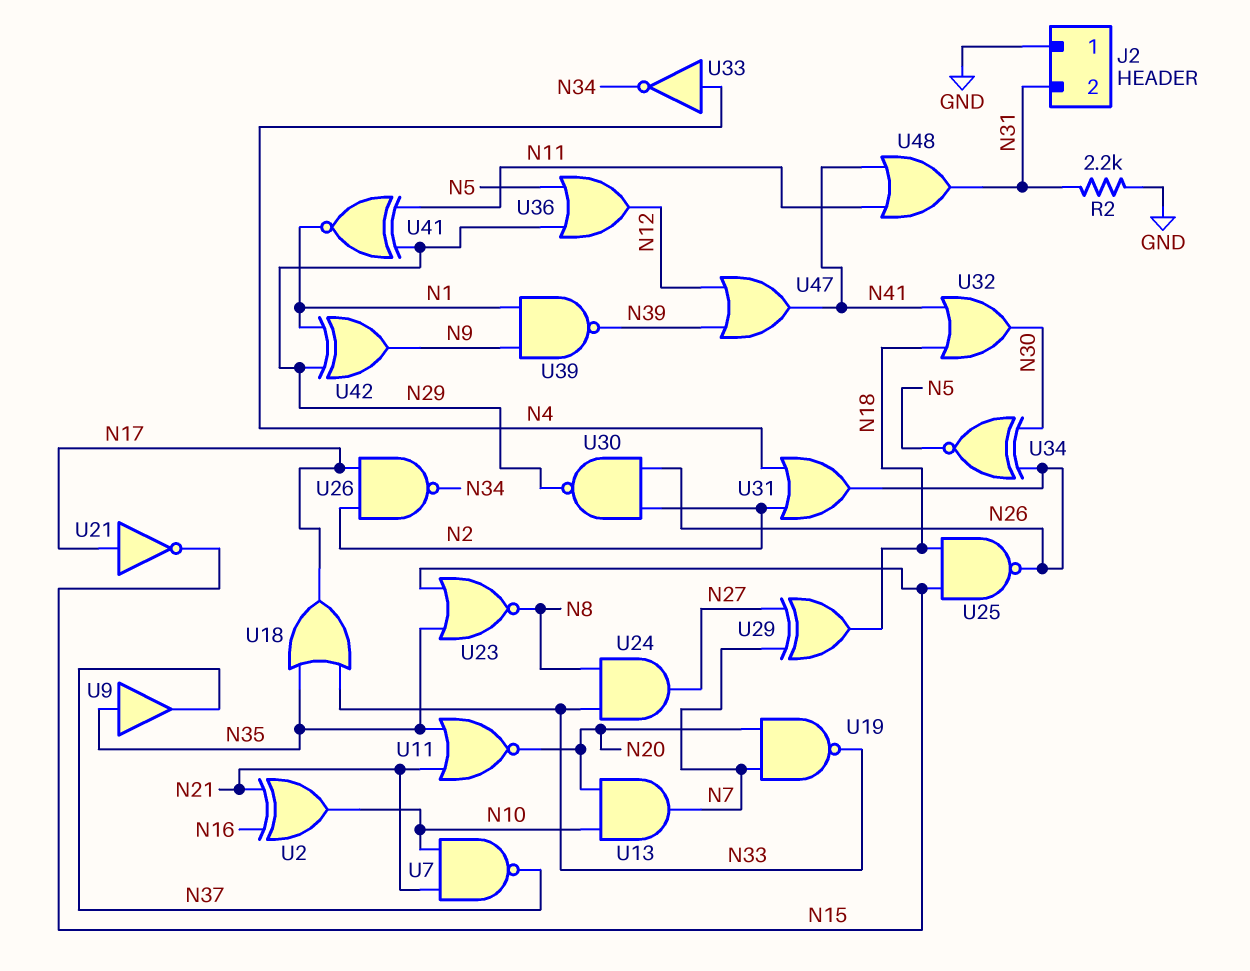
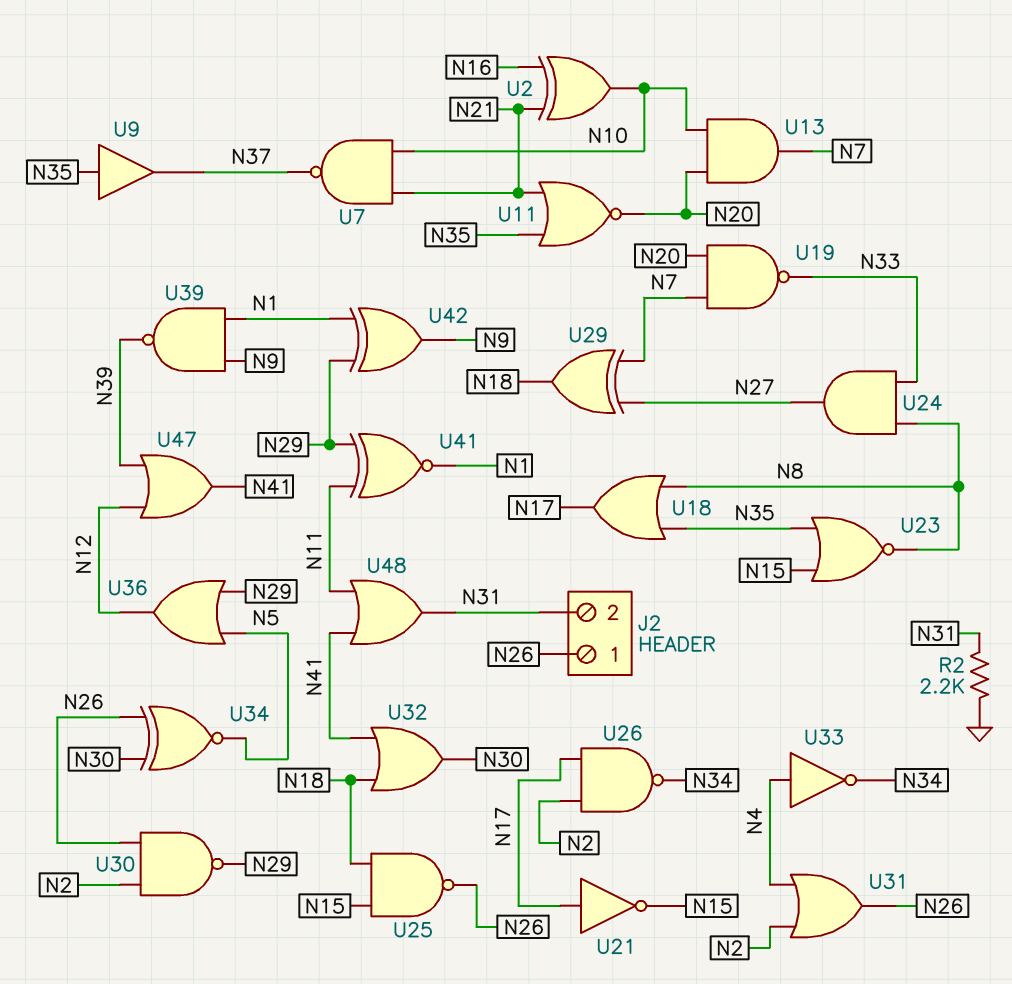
J2 pin 1: GND -> N26
U18: OR (in N33, in N35, out N17) -> OR (in N8, in N35, out N17)

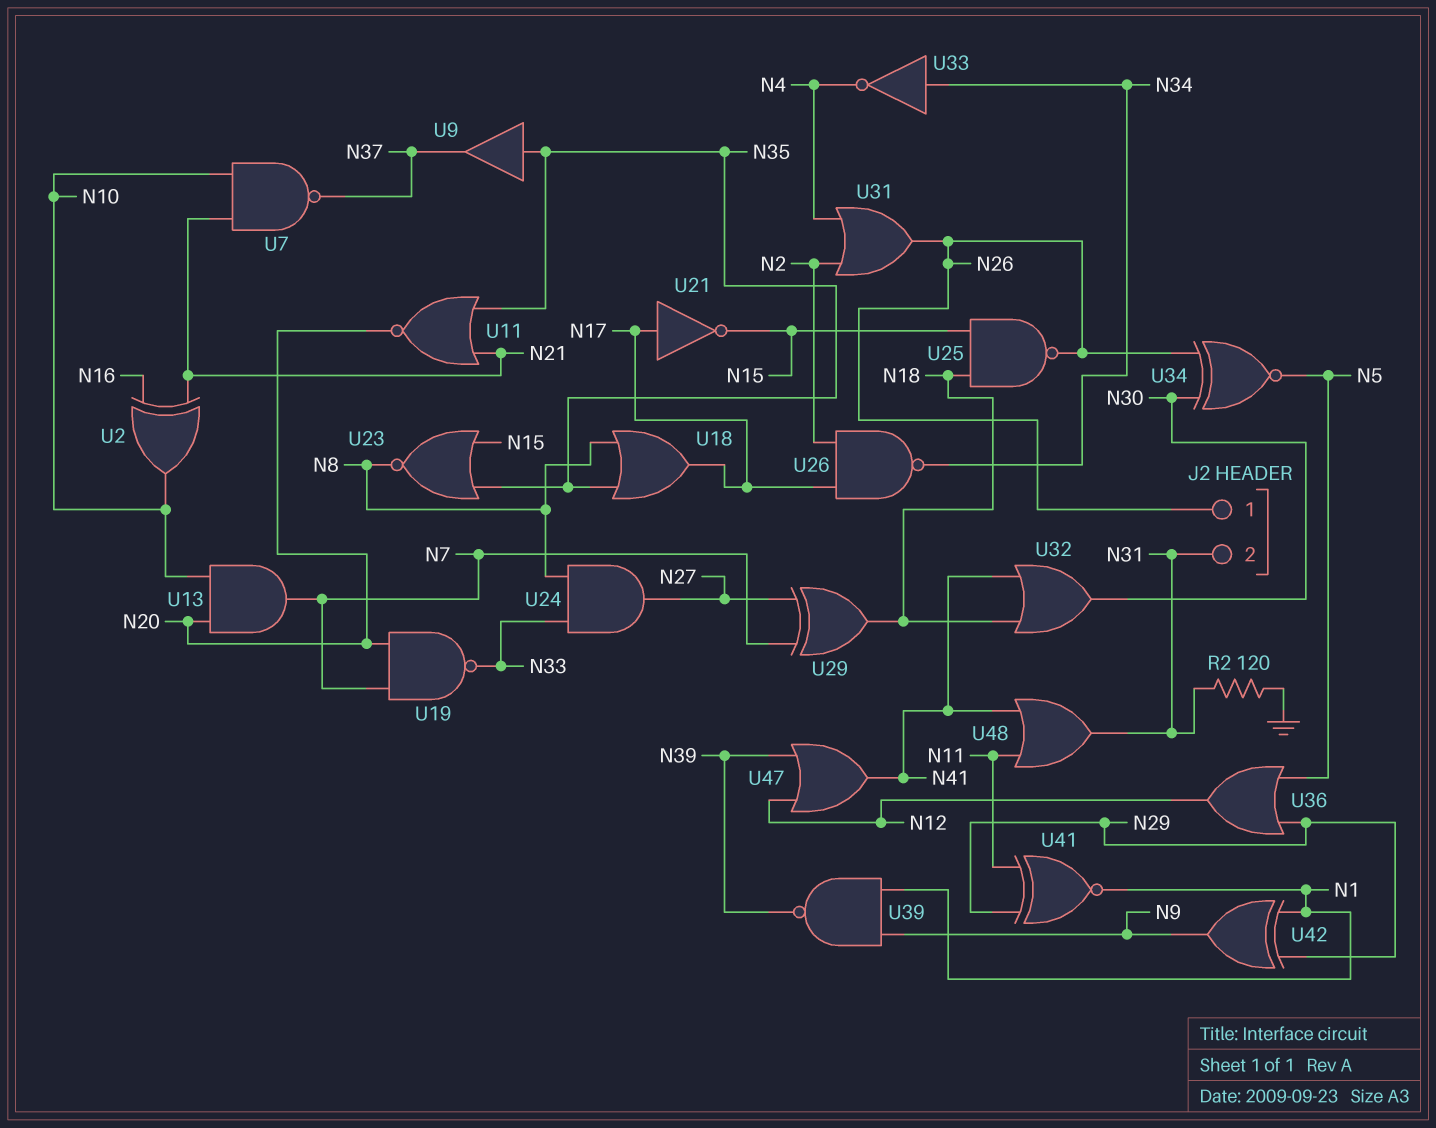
R2: 2.2k (GND, N31) -> 120 (GND, N31)
U30: NAND (in N2, in N26, out N29) -> none
U33: NOT (in N4, out N34) -> NOT (in N34, out N4)

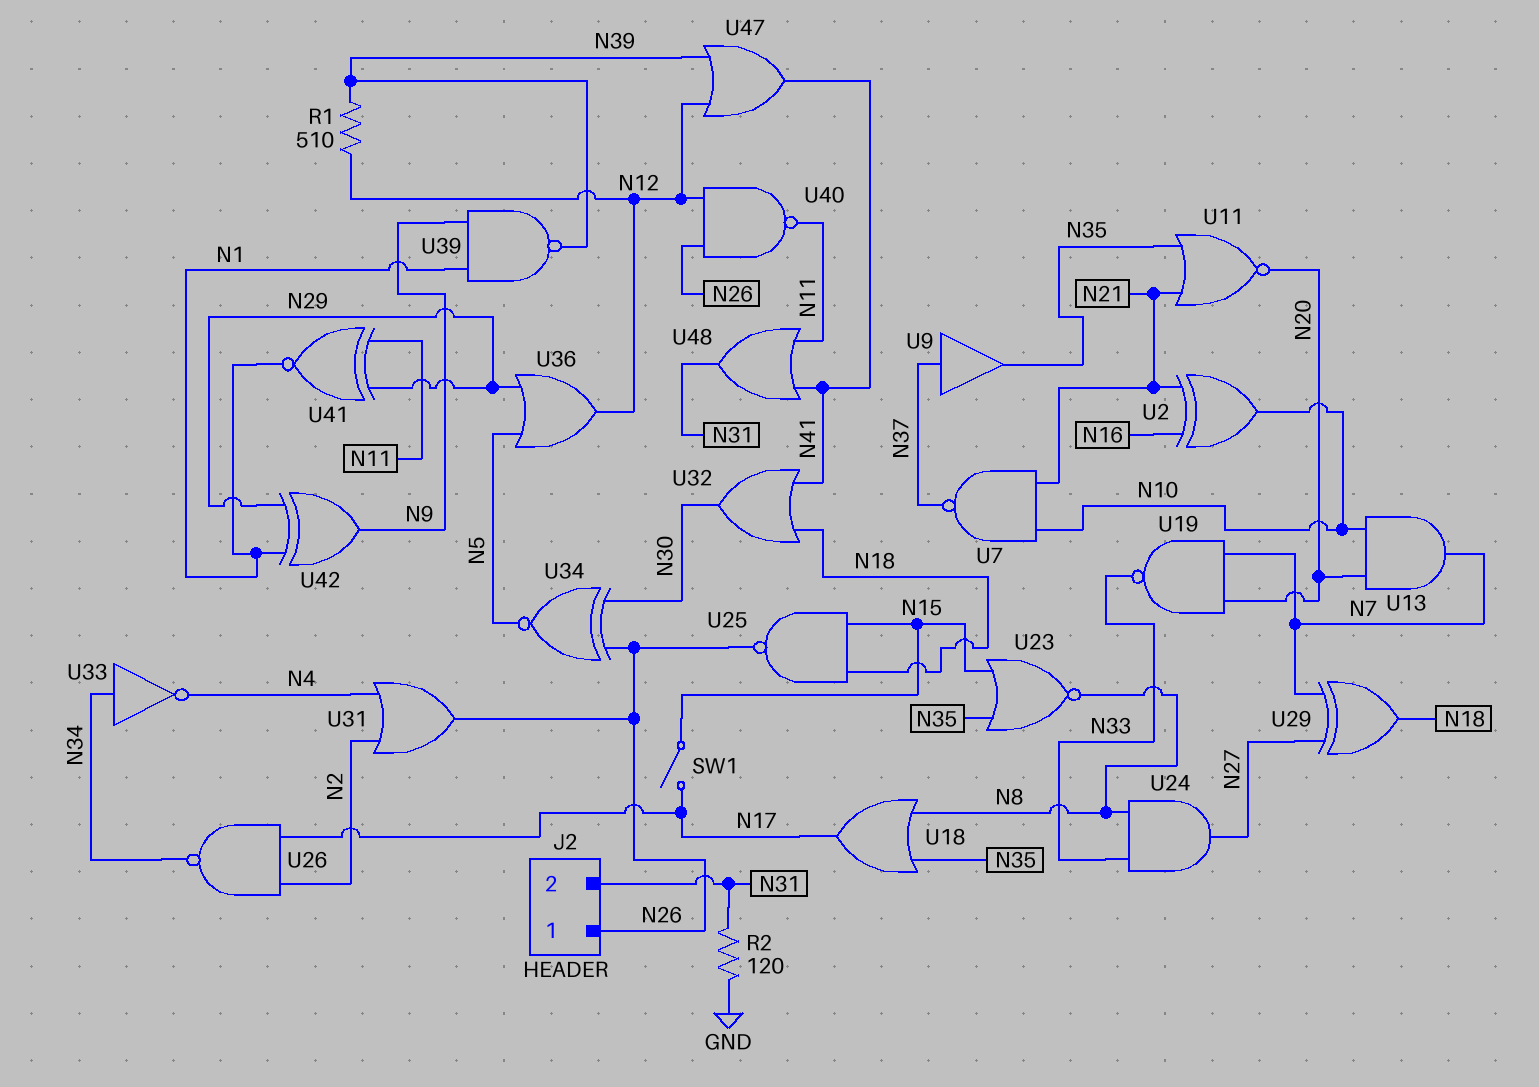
R1: none -> 510 (N12, N39)
SW1: none -> switch (N15, N17)
U9: buffer (in N35, out N37) -> buffer (in N37, out N35)
U21: NOT (in N17, out N15) -> none
U40: none -> NAND (in N12, in N26, out N11)

